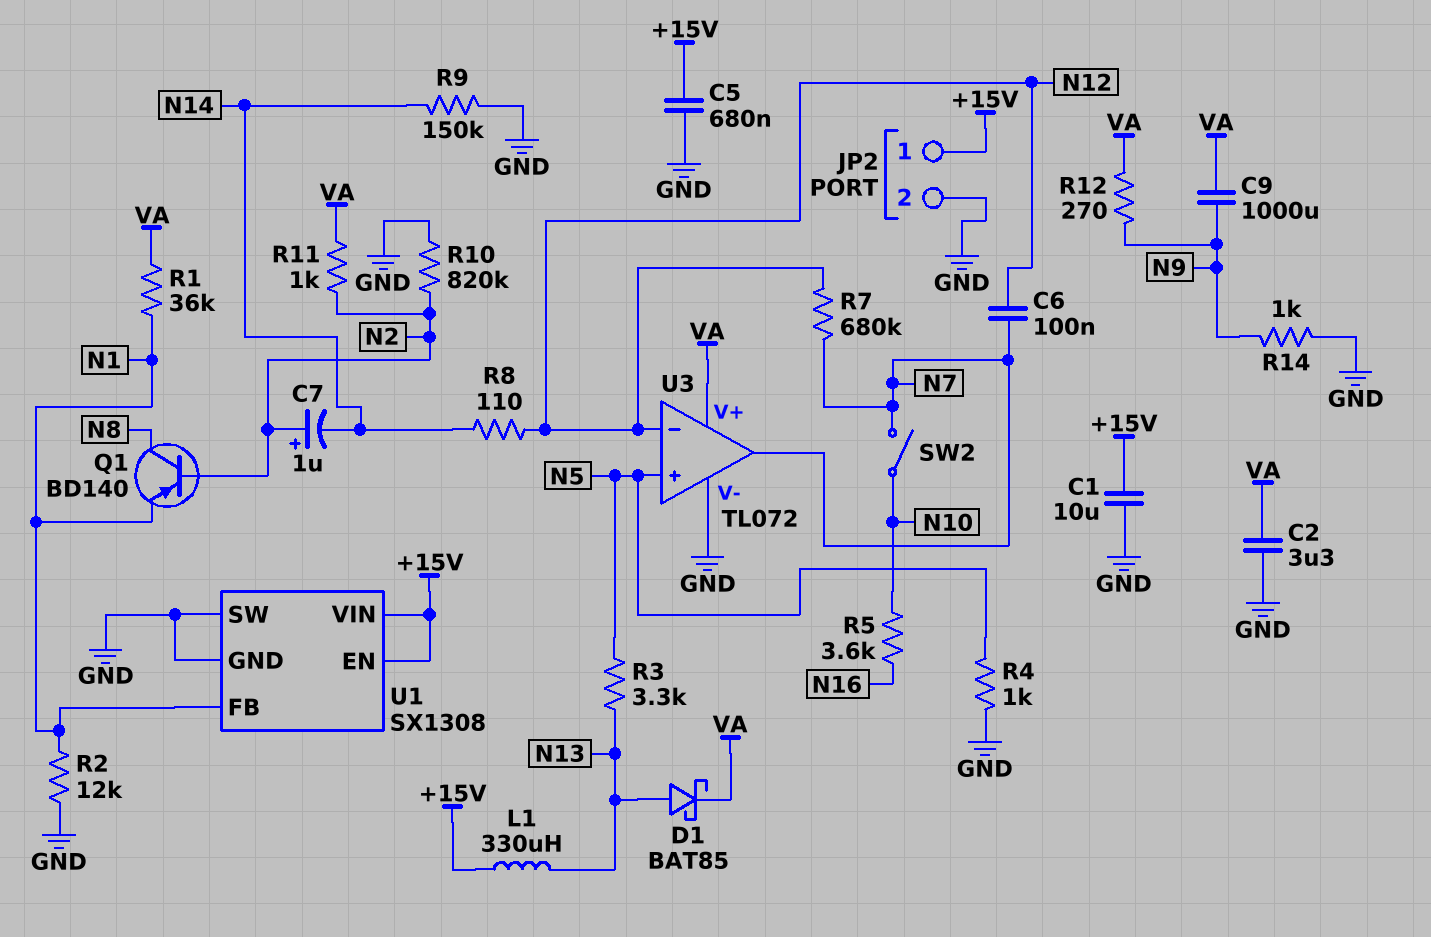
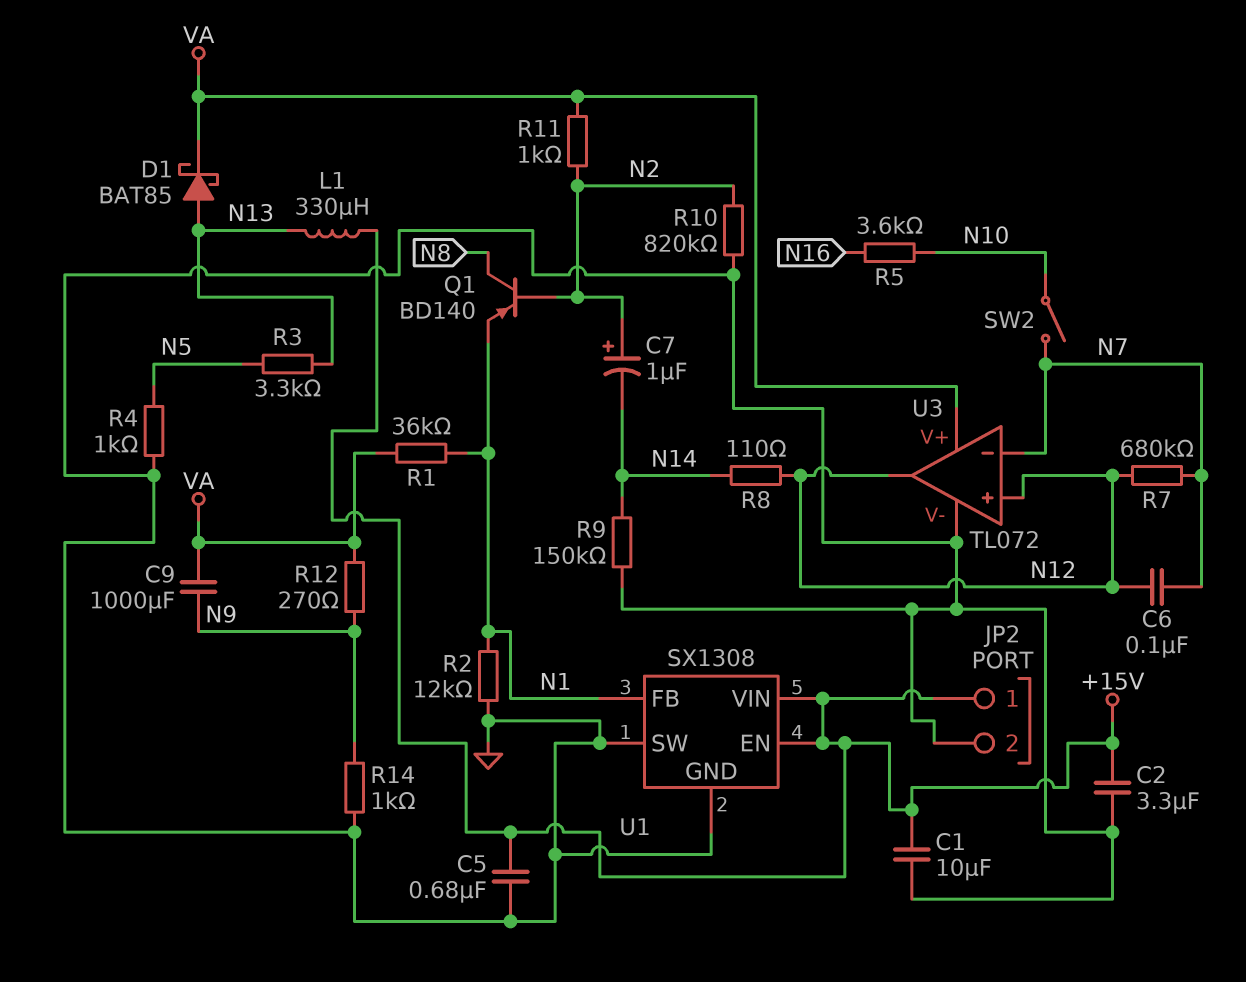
C2: 3.3uF (GND, VA) -> 3.3uF (+15V, GND)
U3 pin in+: N5 -> N12
U3 pin in-: N12 -> N7
U3 pin out: N7 -> N12

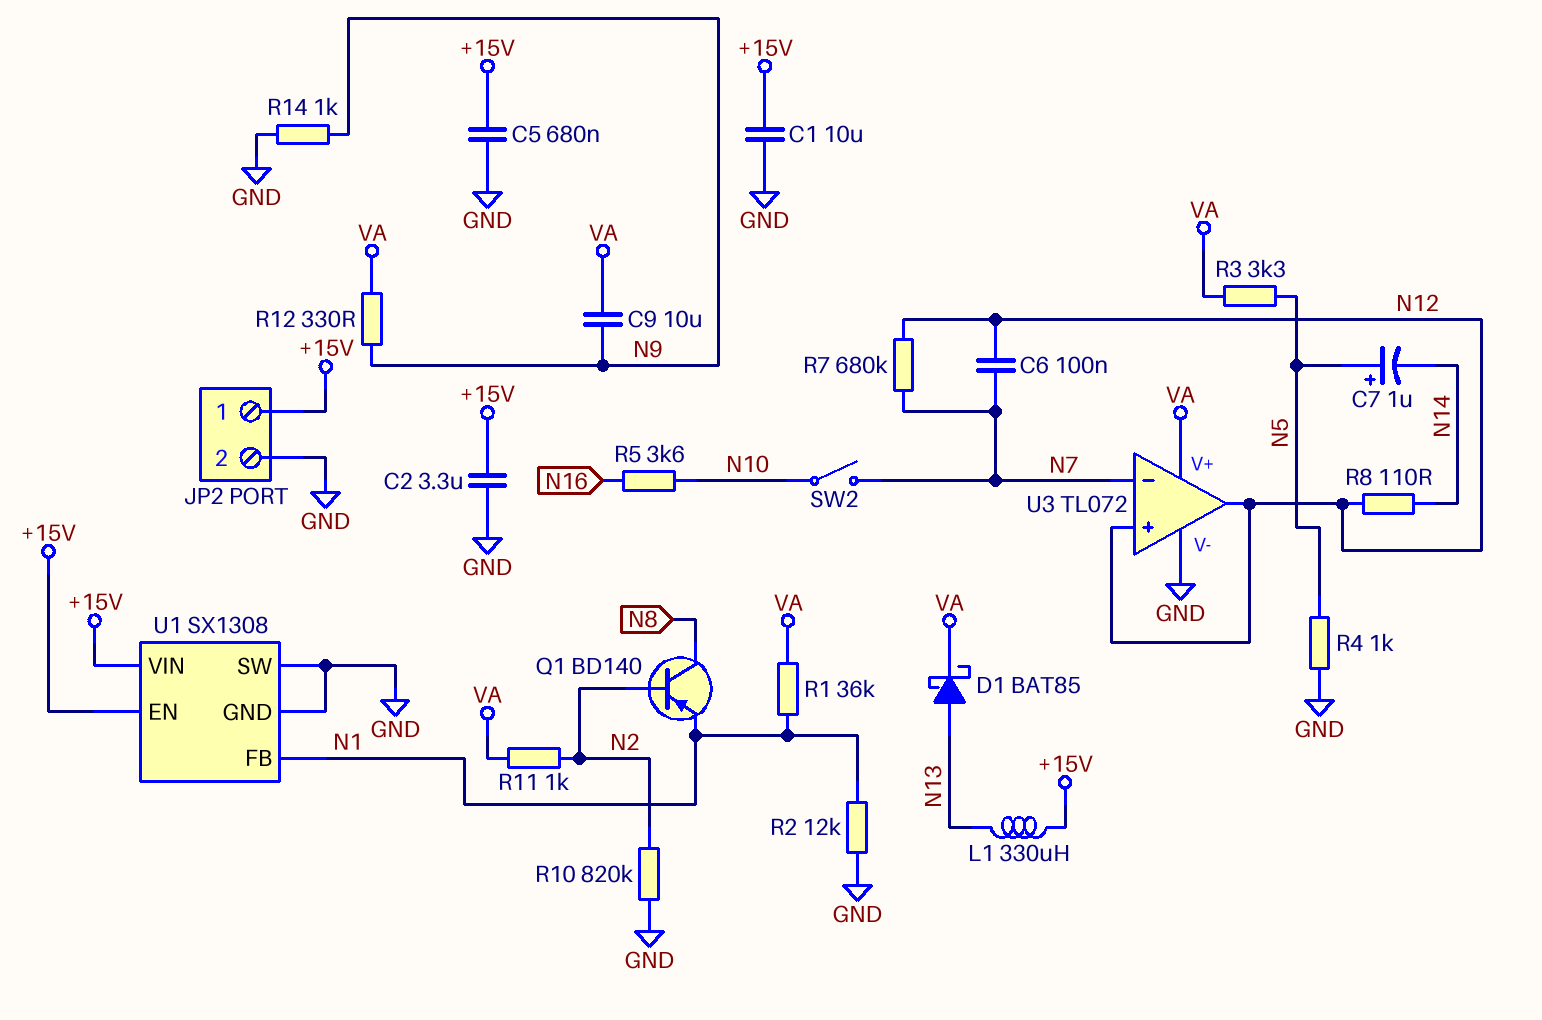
C7: 1uF (plus N2, minus N14) -> 1uF (plus N5, minus N14)
C9: 1000uF (N9, VA) -> 10uF (N9, VA)
R3: 3.3k (N5, N13) -> 3.3k (N5, VA)
R9: 150k (GND, N14) -> none
R12: 270 (N9, VA) -> 330 (N9, VA)

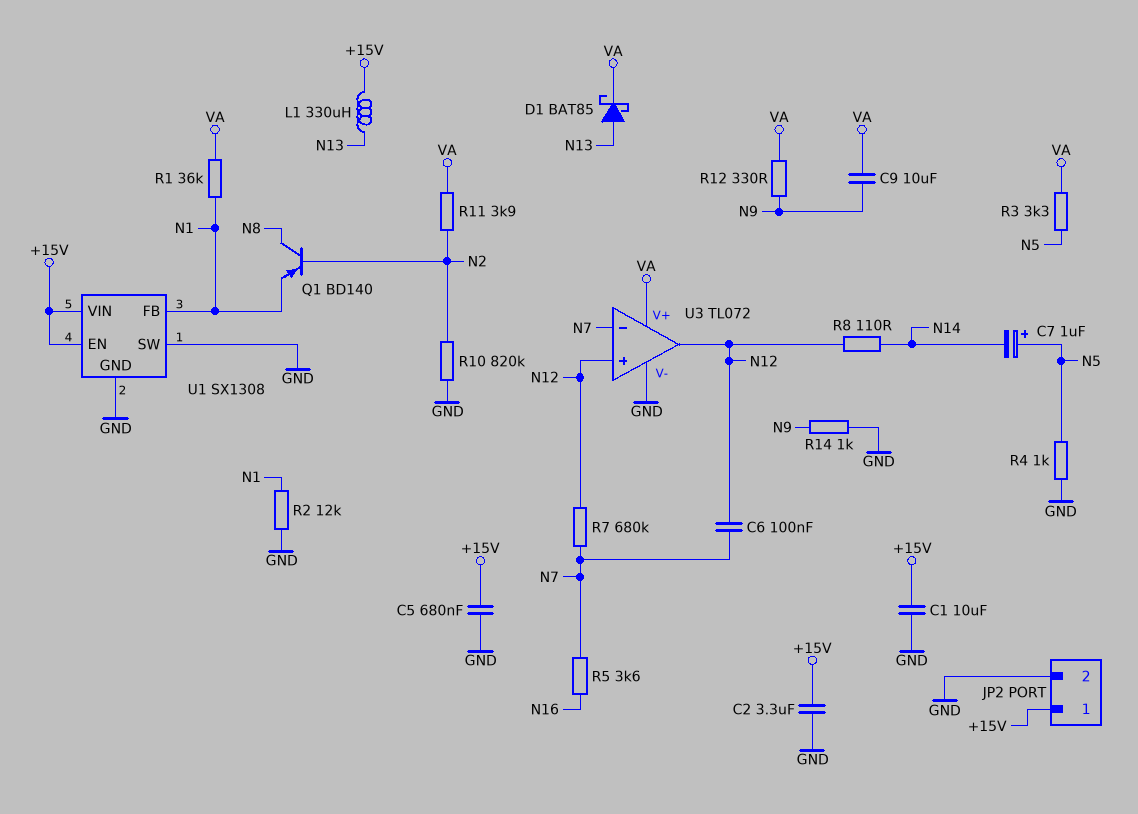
R5: 3.6k (N10, N16) -> 3.6k (N7, N16)
R11: 1k (N2, VA) -> 3.9k (N2, VA)
SW2: switch (N7, N10) -> none

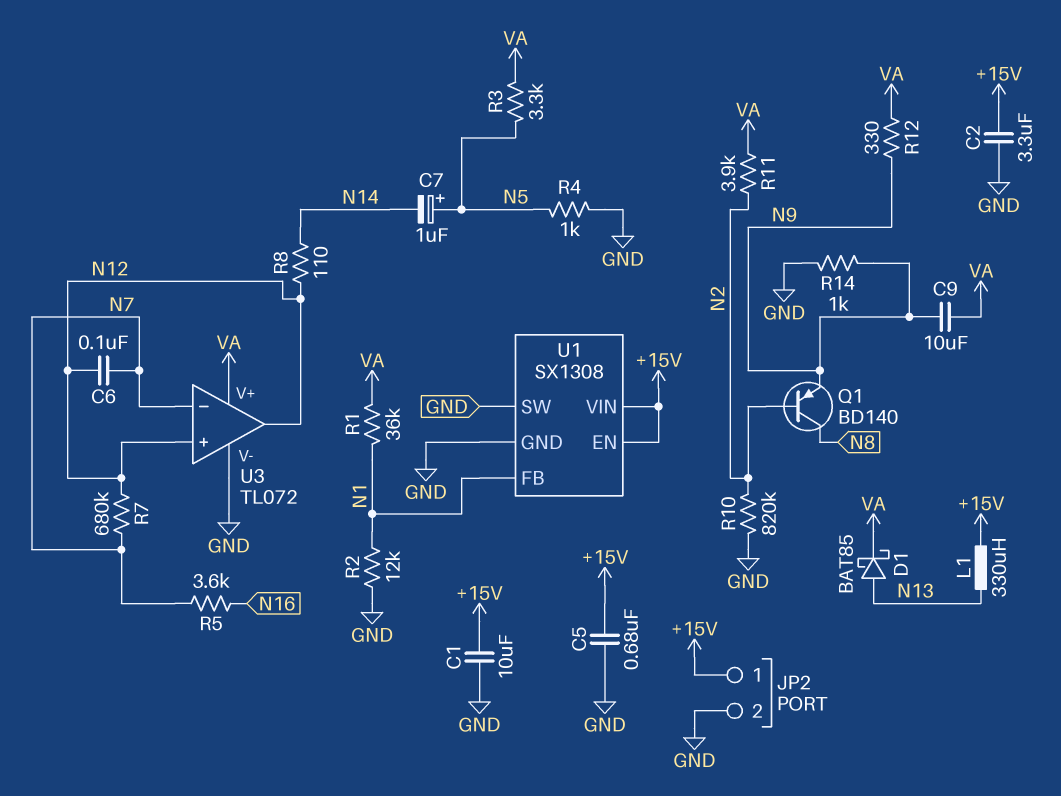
Q1: PNP BD140 (B N2, C N8, E N1) -> PNP BD140 (B N2, C N8, E N9)

